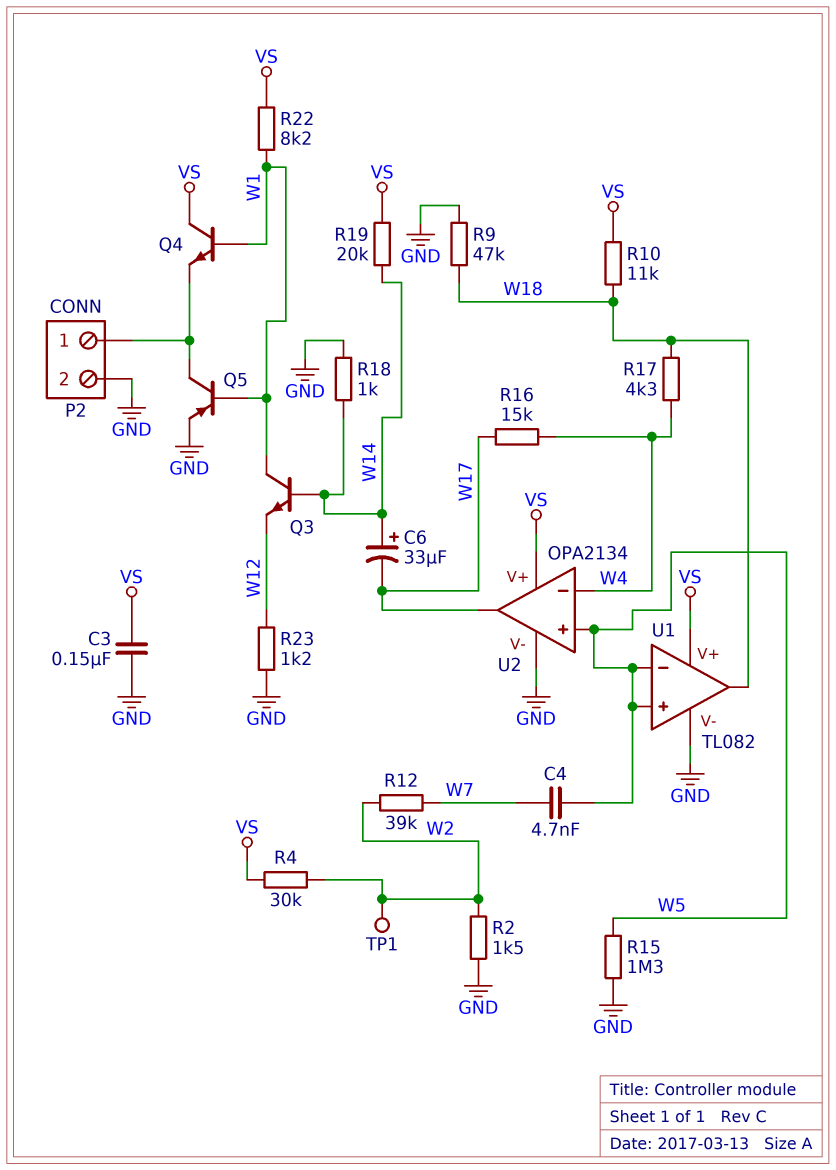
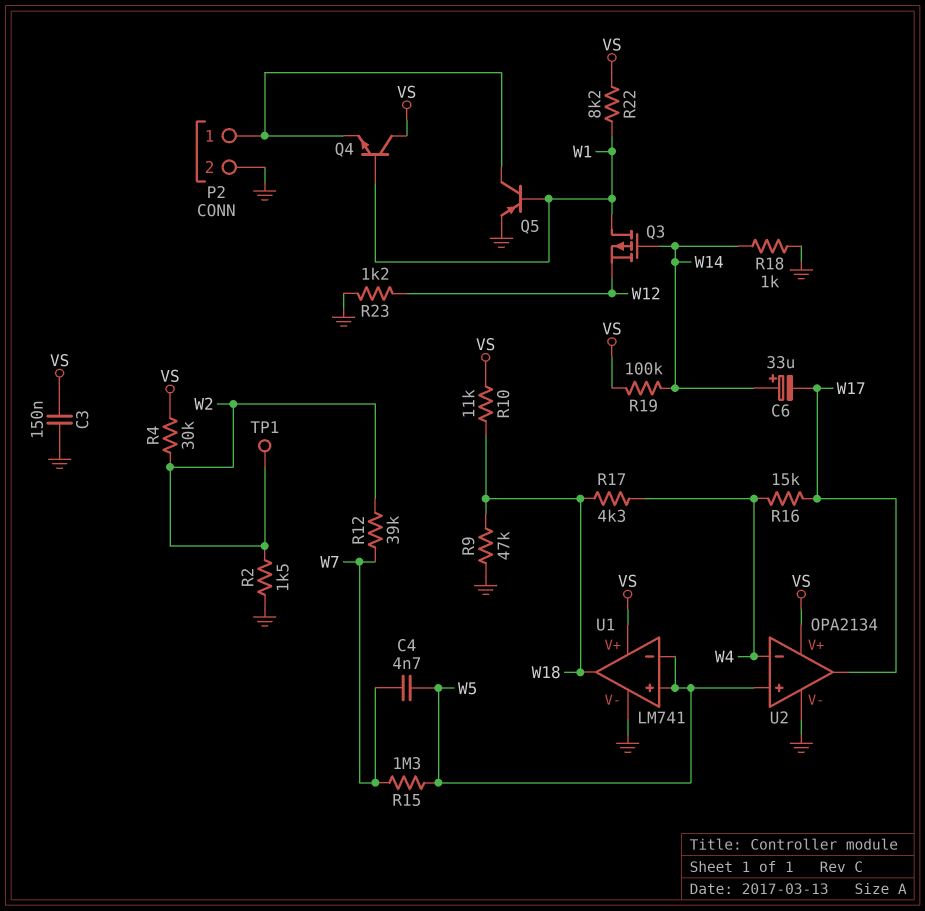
Q3: NPN (B W14, C W1, E W12) -> PMOS (G W14, D W1, S W12)
R15: 1.3M (GND, W5) -> 1.3M (W5, W7)
R19: 20k (VS, W14) -> 100k (VS, W14)
U1: TL082 -> LM741

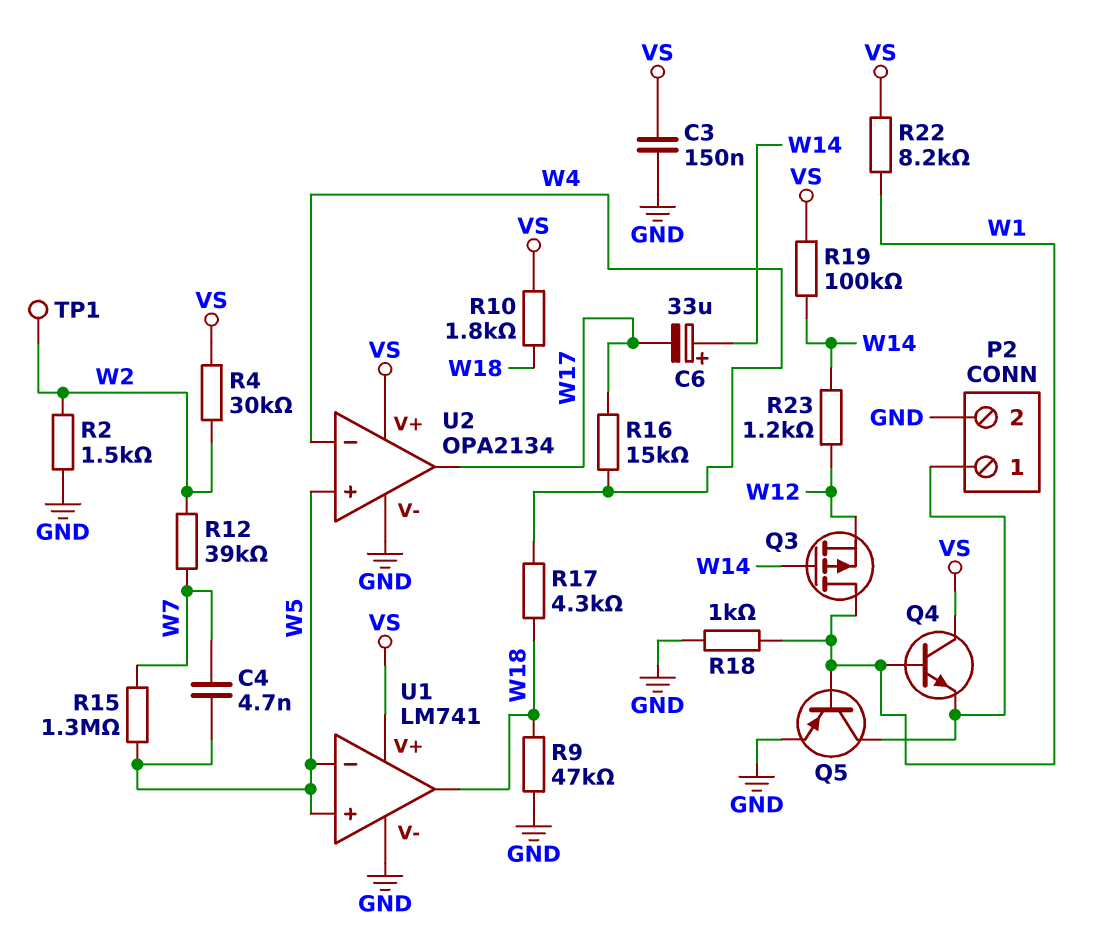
R10: 11k (VS, W18) -> 1.8k (VS, W18)
R18: 1k (GND, W14) -> 1k (GND, W1)
R23: 1.2k (GND, W12) -> 1.2k (W12, W14)

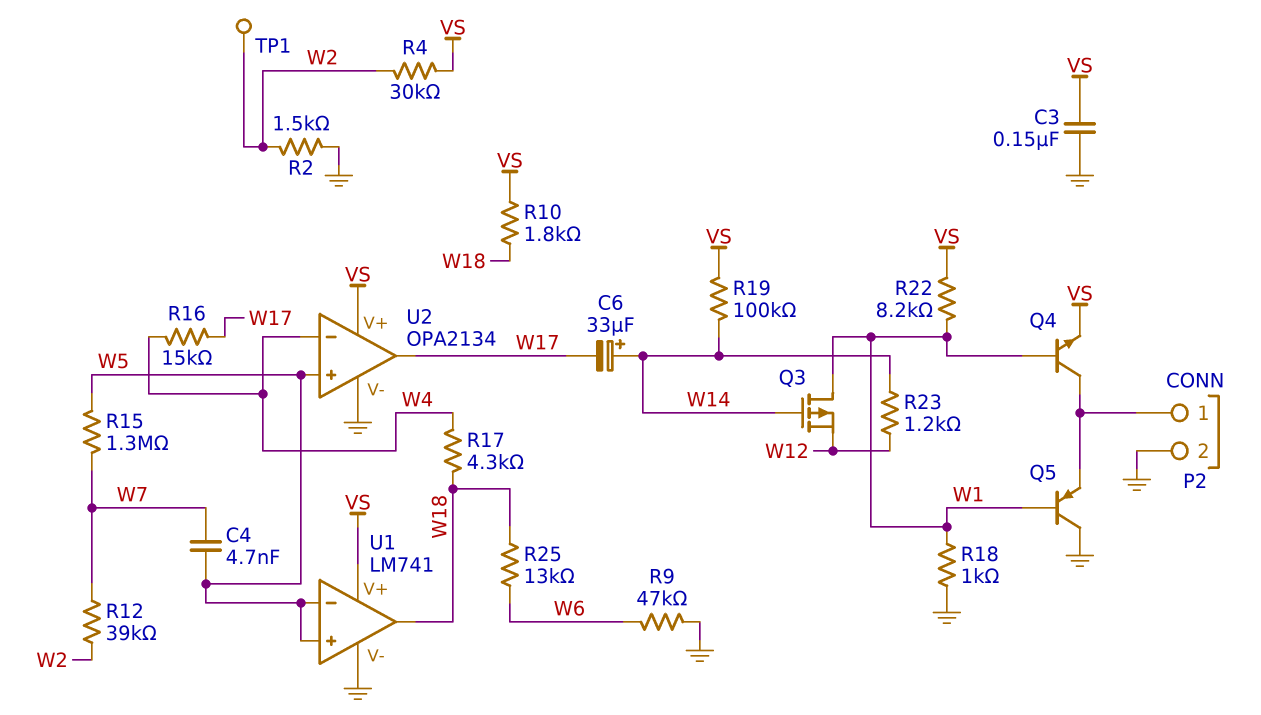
Q4: NPN (B W1, C VS, E P2/1) -> NPN (B W1, C P2/1, E VS)
Q5: PNP (B W1, C P2/1, E GND) -> PNP (B W1, C GND, E P2/1)
R9: 47k (GND, W18) -> 47k (GND, W6)
R25: none -> 13k (W6, W18)

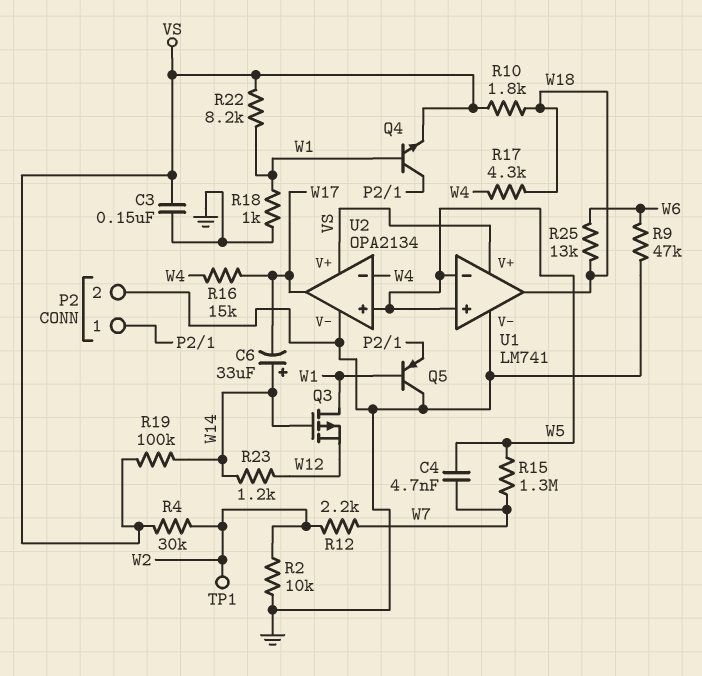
R2: 1.5k (GND, W2) -> 10k (GND, W2)
R12: 39k (W2, W7) -> 2.2k (W2, W7)

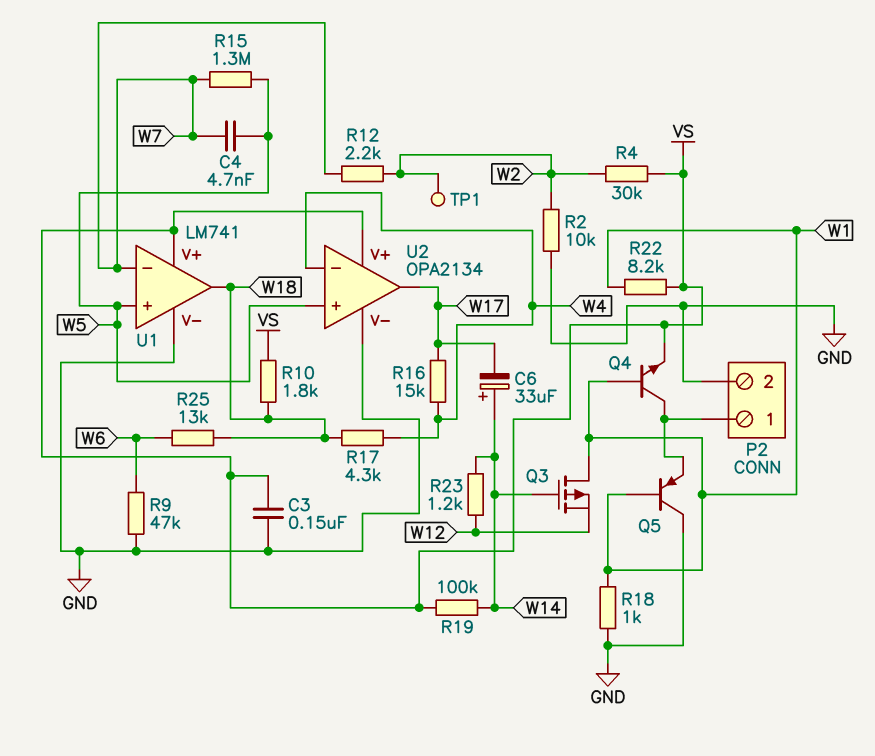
U1 pin in-: W5 -> W7

